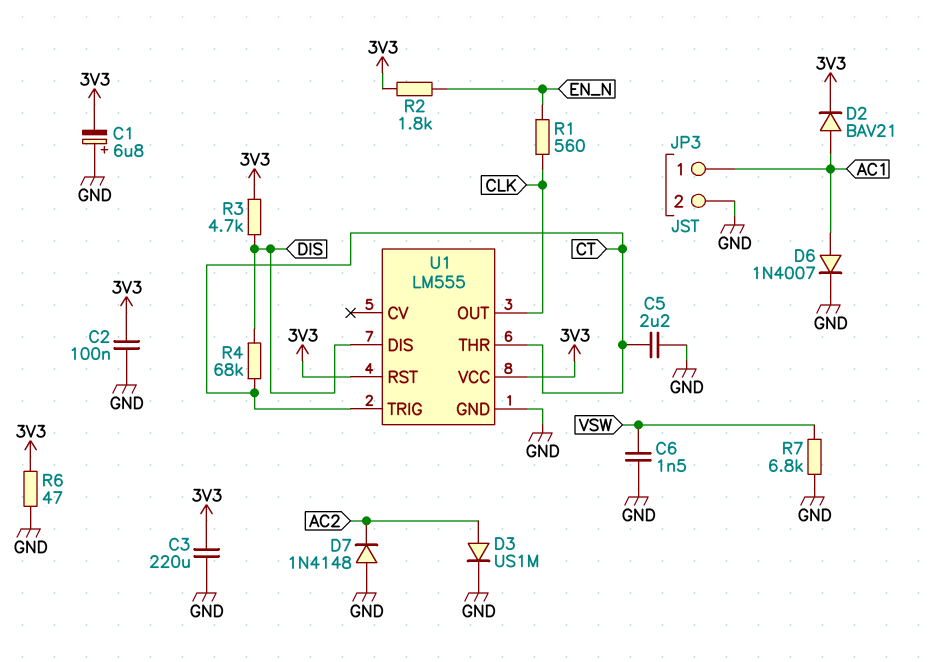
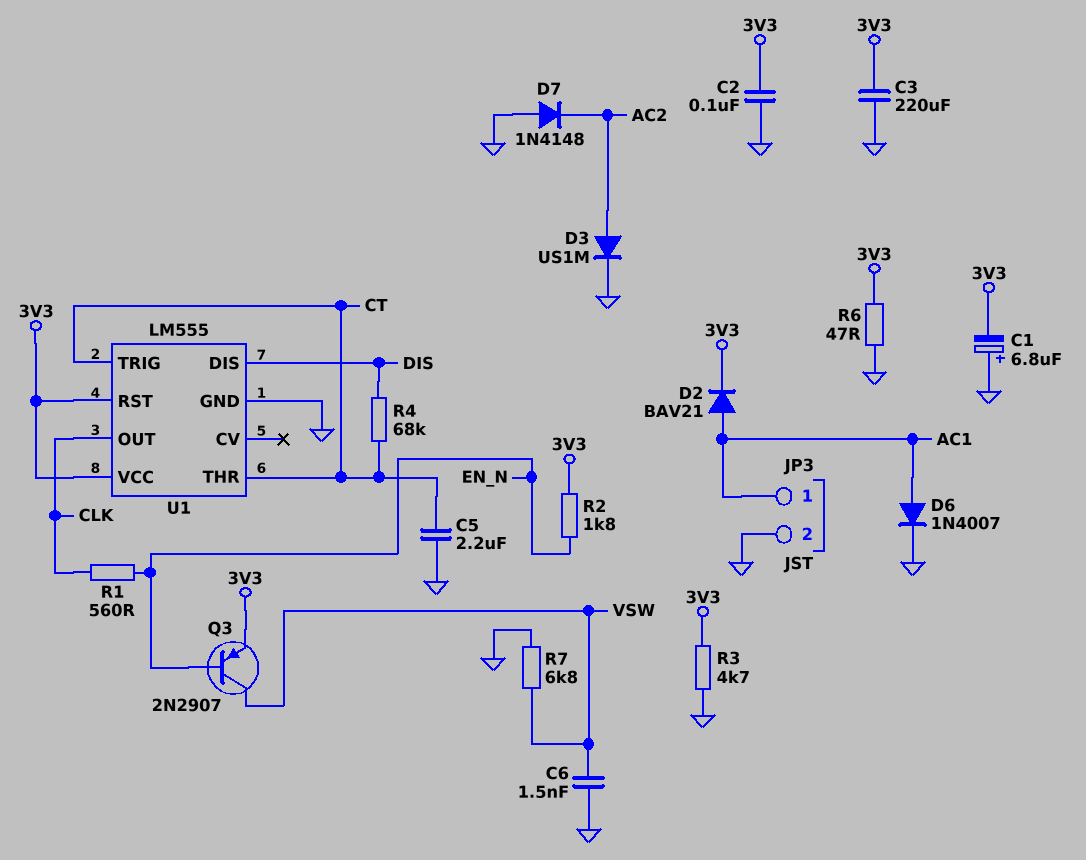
Q3: none -> PNP 2N2907 (B EN_N, C VSW, E 3V3)
R3: 4.7k (3V3, DIS) -> 4.7k (3V3, GND)

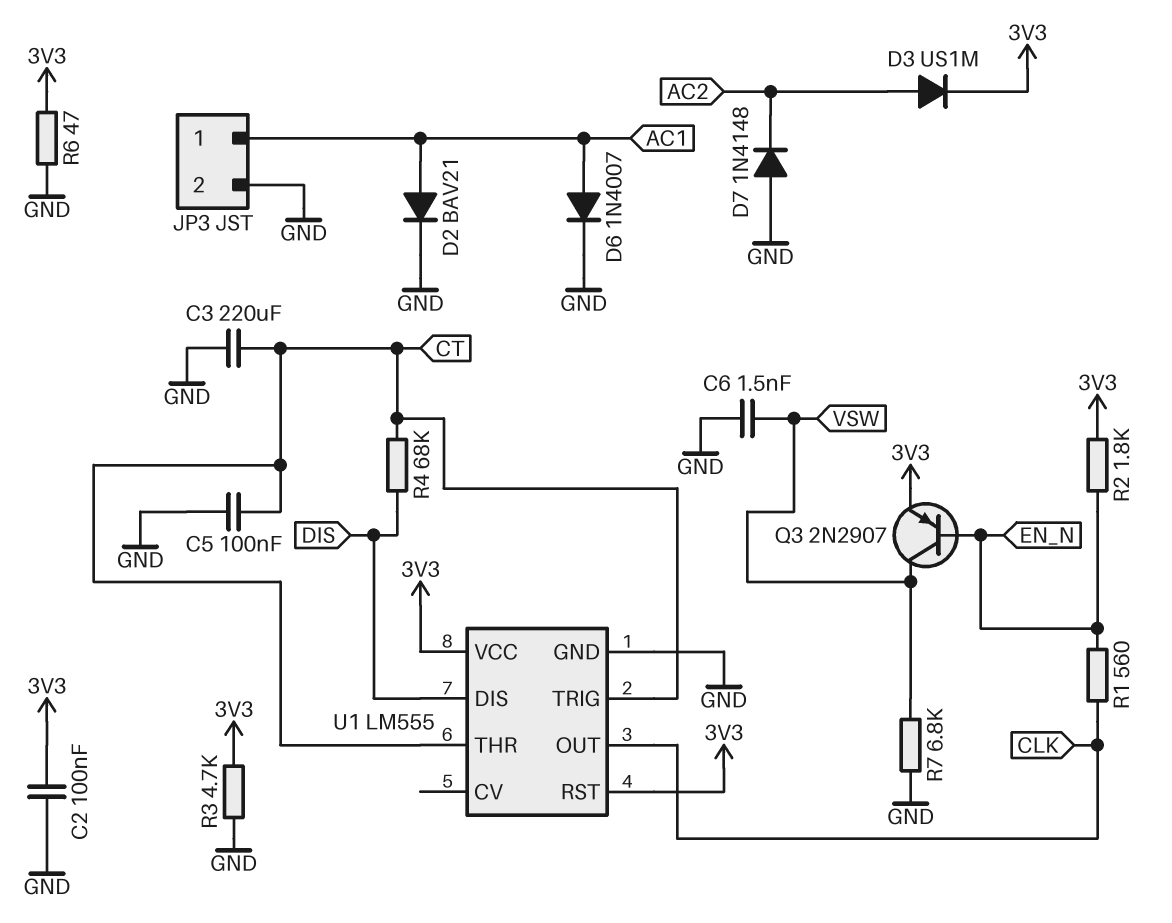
C1: 6.8uF (plus GND, minus 3V3) -> none
C3: 220uF (3V3, GND) -> 220uF (CT, GND)
C5: 2.2uF (CT, GND) -> 100nF (CT, GND)
D2: diode BAV21 (A AC1, K 3V3) -> diode BAV21 (A AC1, K GND)
D3: diode US1M (A AC2, K GND) -> diode US1M (A AC2, K 3V3)

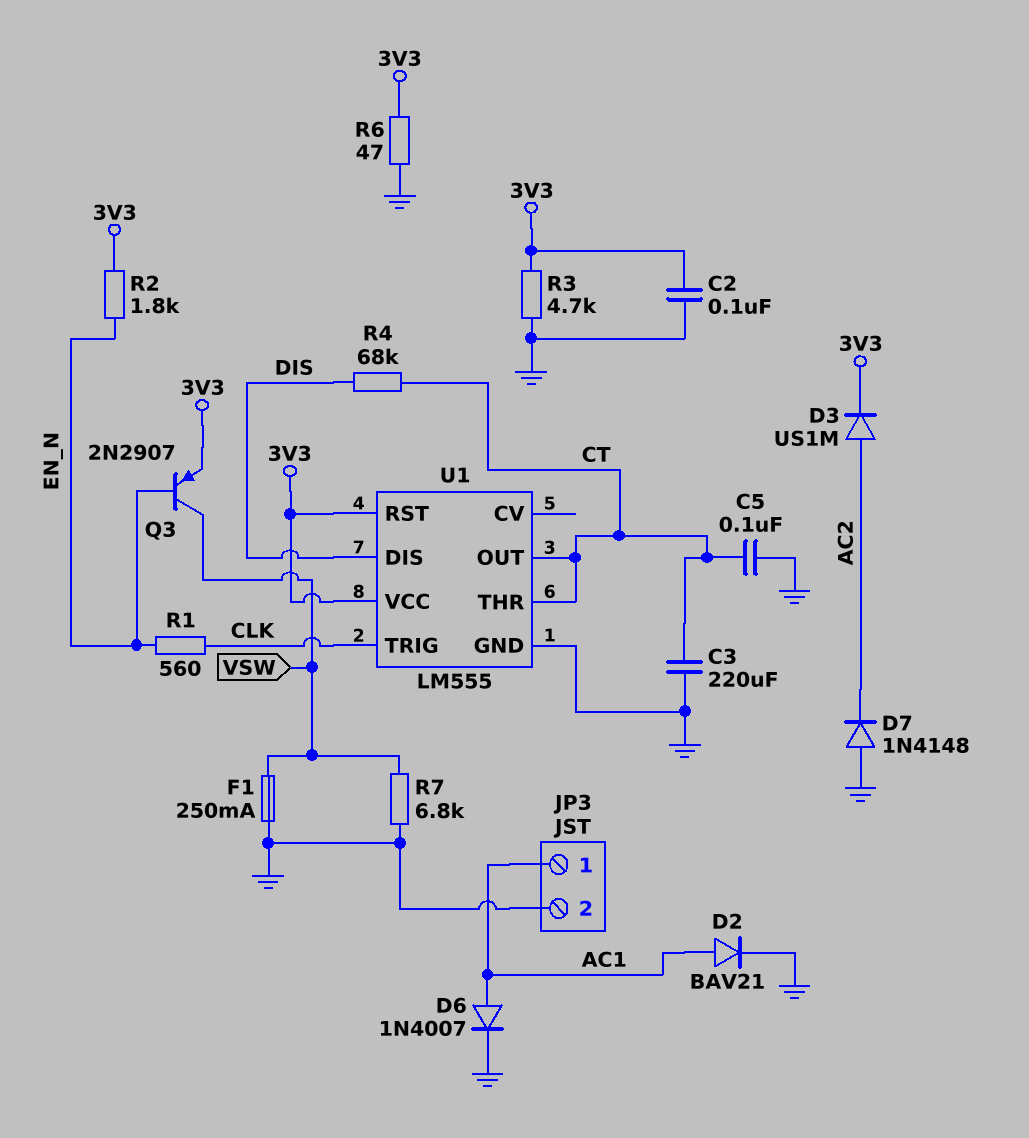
C6: 1.5nF (GND, VSW) -> none
F1: none -> 250mA (GND, VSW)
U1 pin OUT: CLK -> CT
U1 pin TRIG: CT -> CLK

